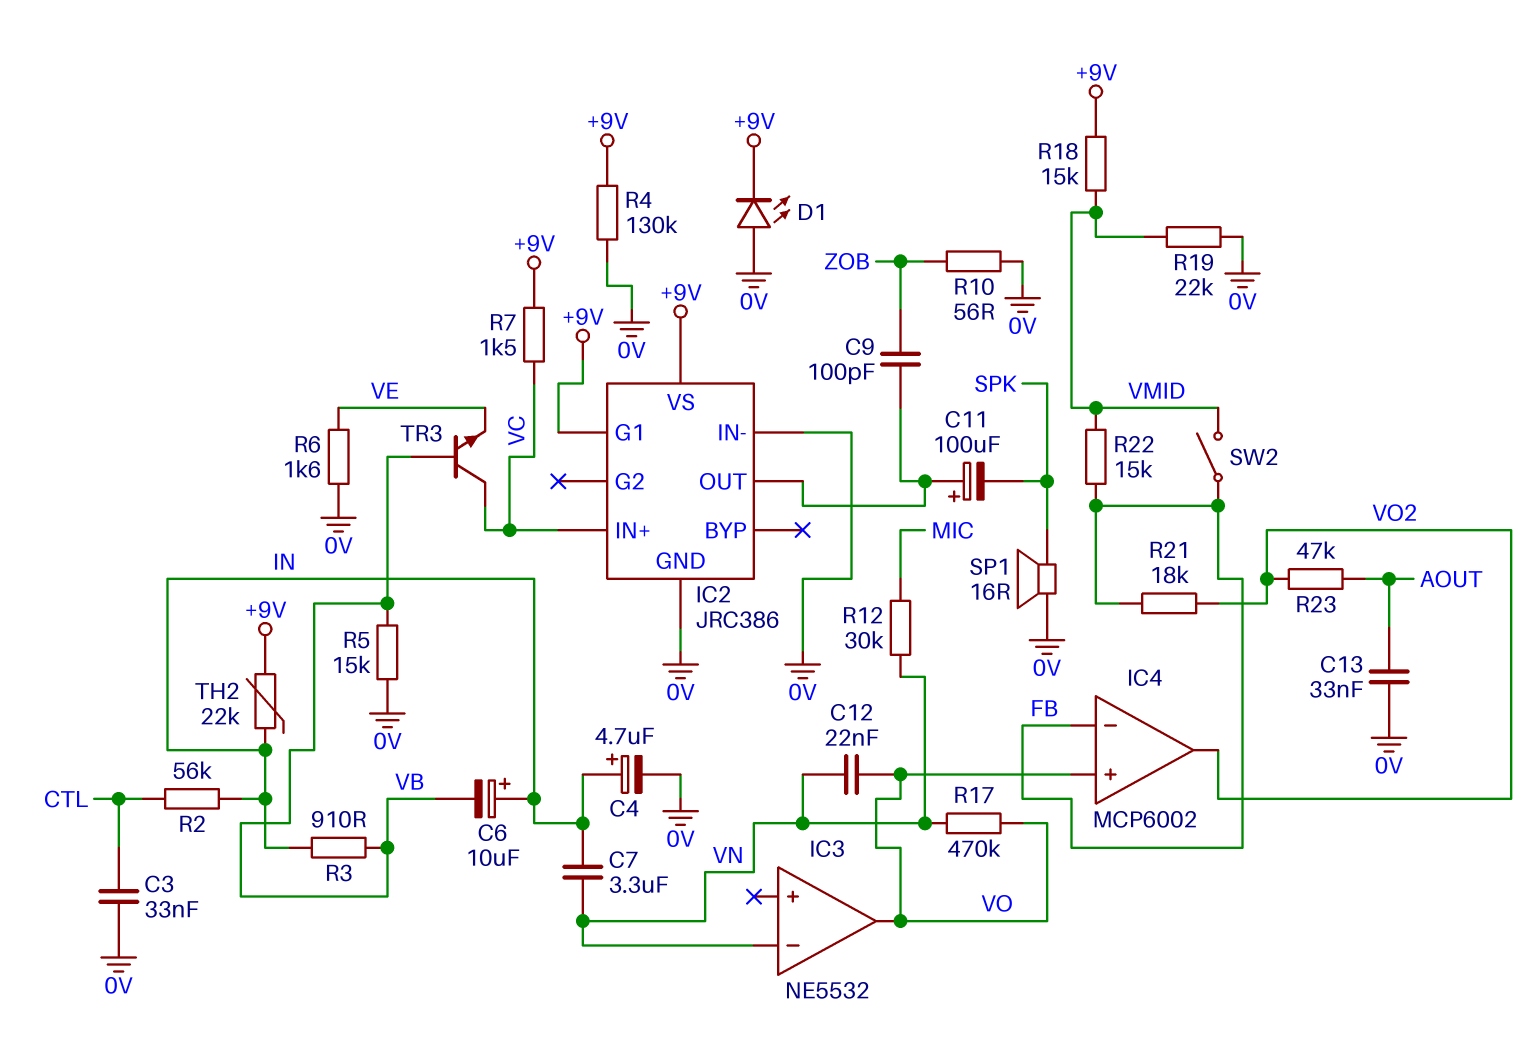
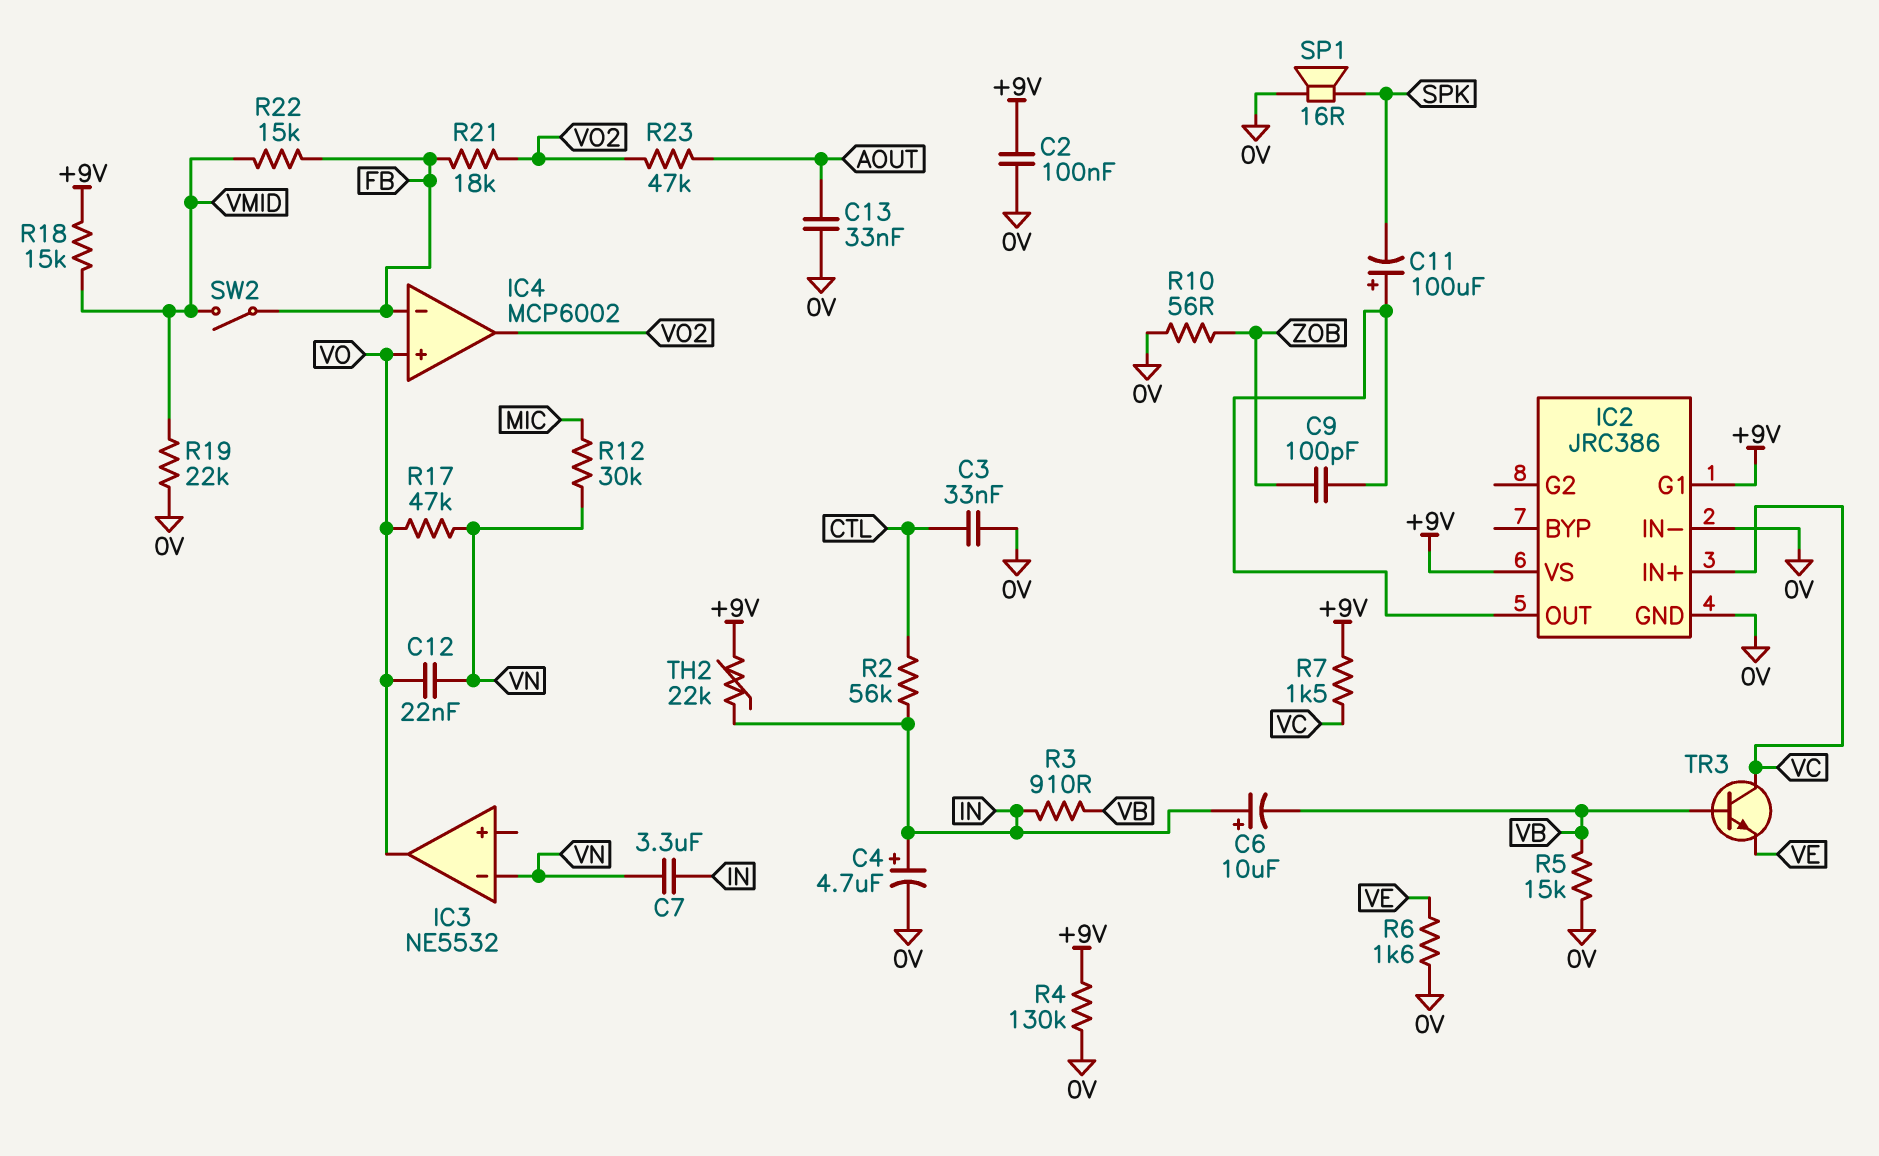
C2: none -> 100nF (+9V, 0V)
D1: LED (A 0V, K +9V) -> none
R17: 470k (VN, VO) -> 47k (VN, VO)

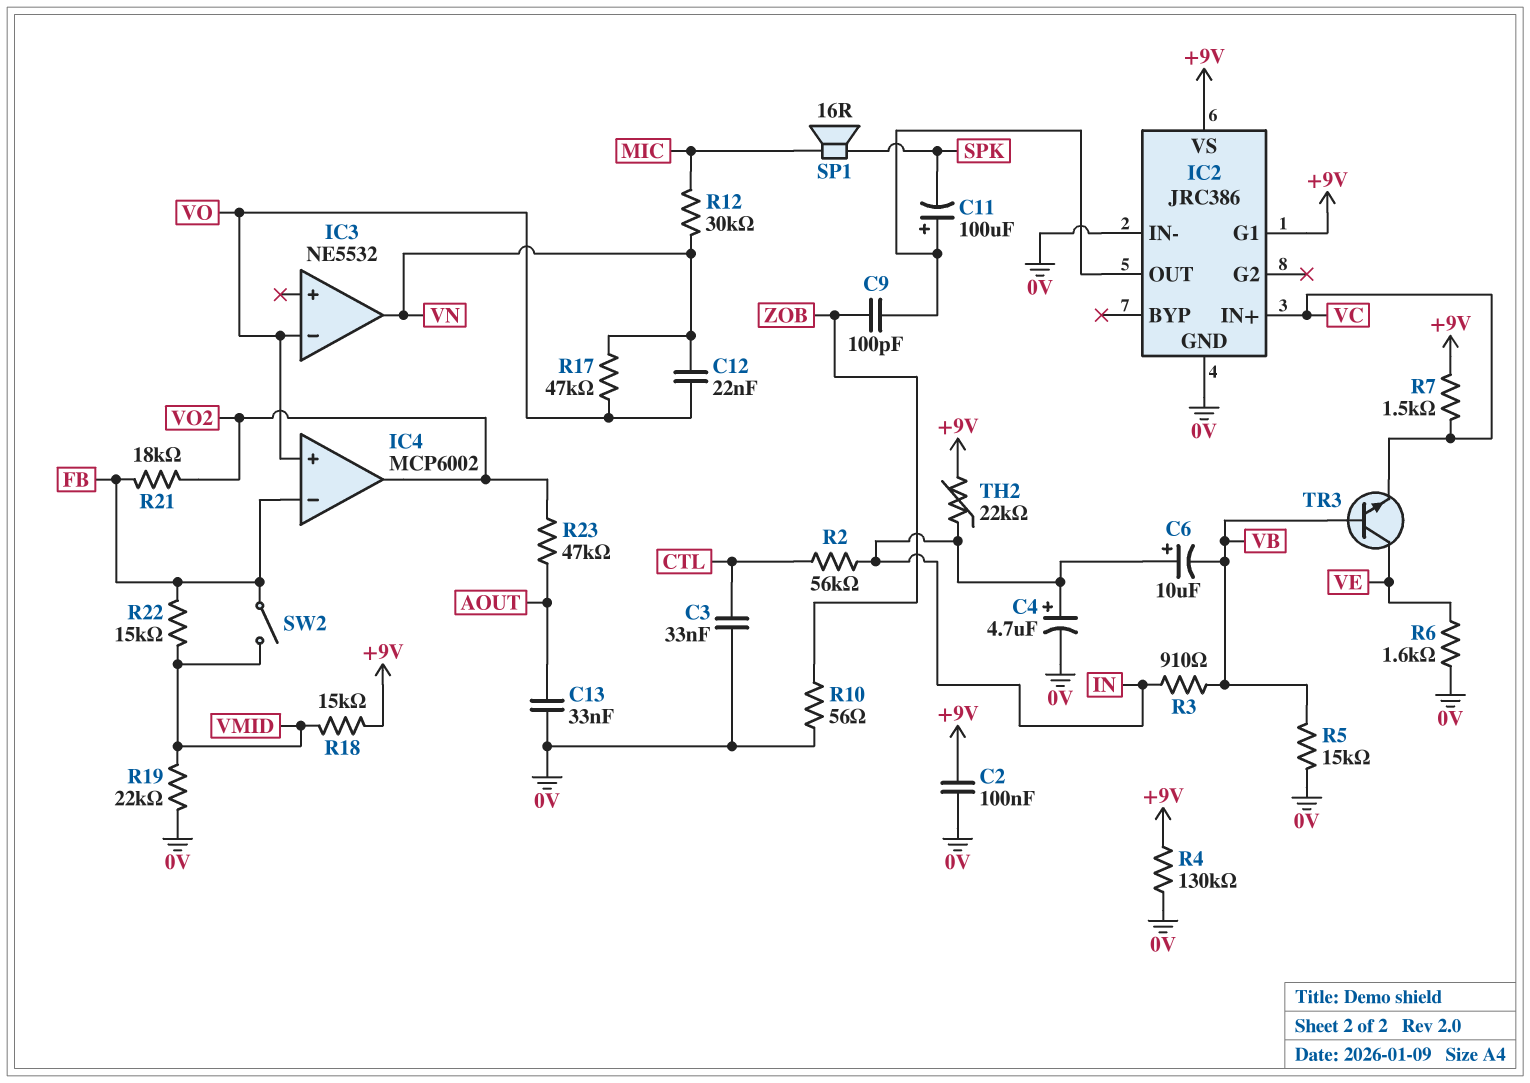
C7: 3.3uF (IN, VN) -> none
IC3 pin in-: VN -> VO
IC3 pin out: VO -> VN
SP1: speaker 16R (0V, SPK) -> speaker 16R (MIC, SPK)
TR3: NPN (B VB, C VC, E VE) -> NPN (B VB, C VE, E VC)

